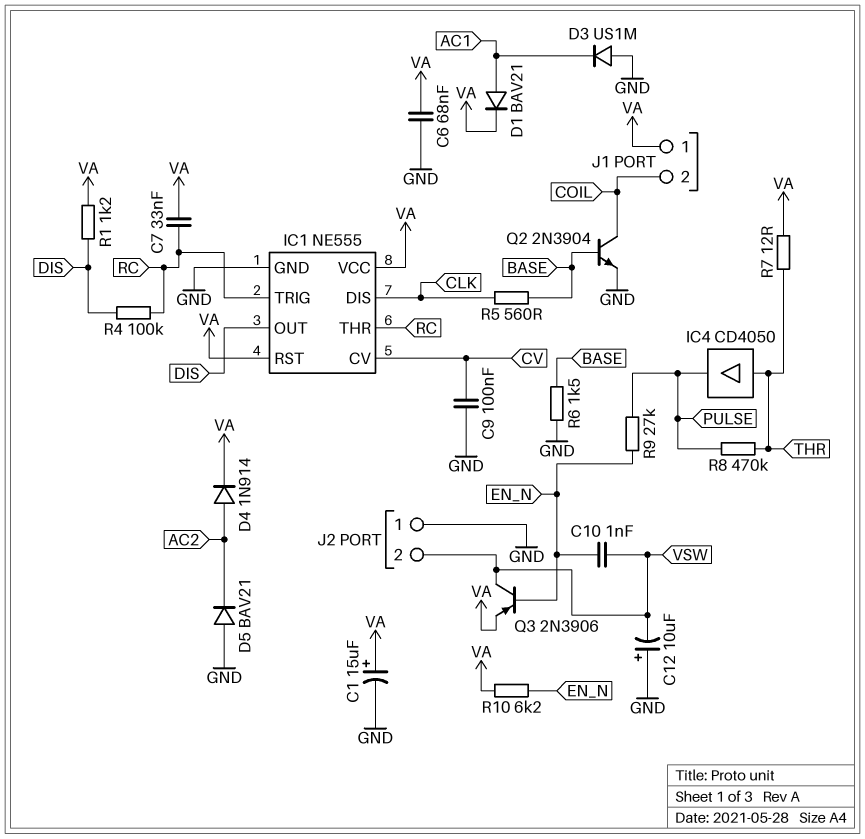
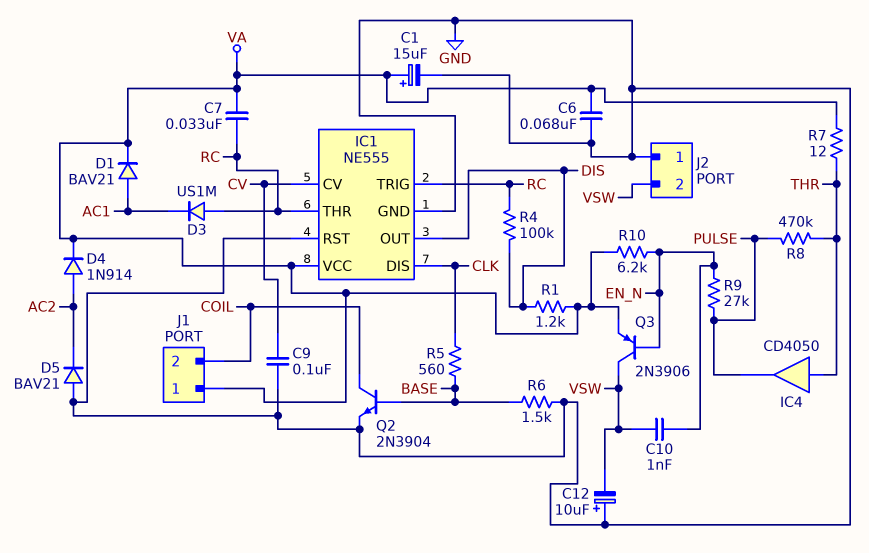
D3: diode US1M (A GND, K AC1) -> diode US1M (A RC, K AC1)
IC1 pin RST: VA -> GND

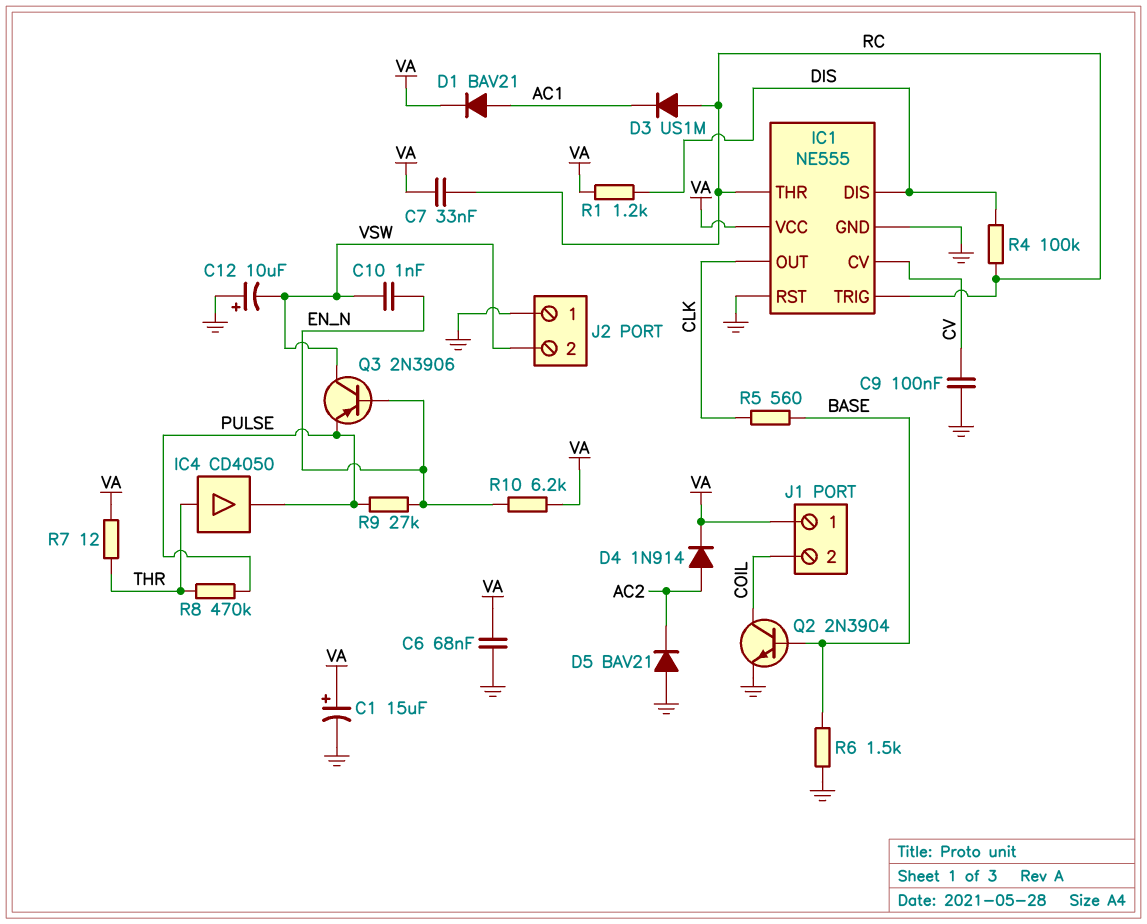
IC1 pin DIS: CLK -> DIS
IC1 pin OUT: DIS -> CLK
Q3: PNP 2N3906 (B EN_N, C VSW, E VA) -> PNP 2N3906 (B EN_N, C VSW, E PULSE)

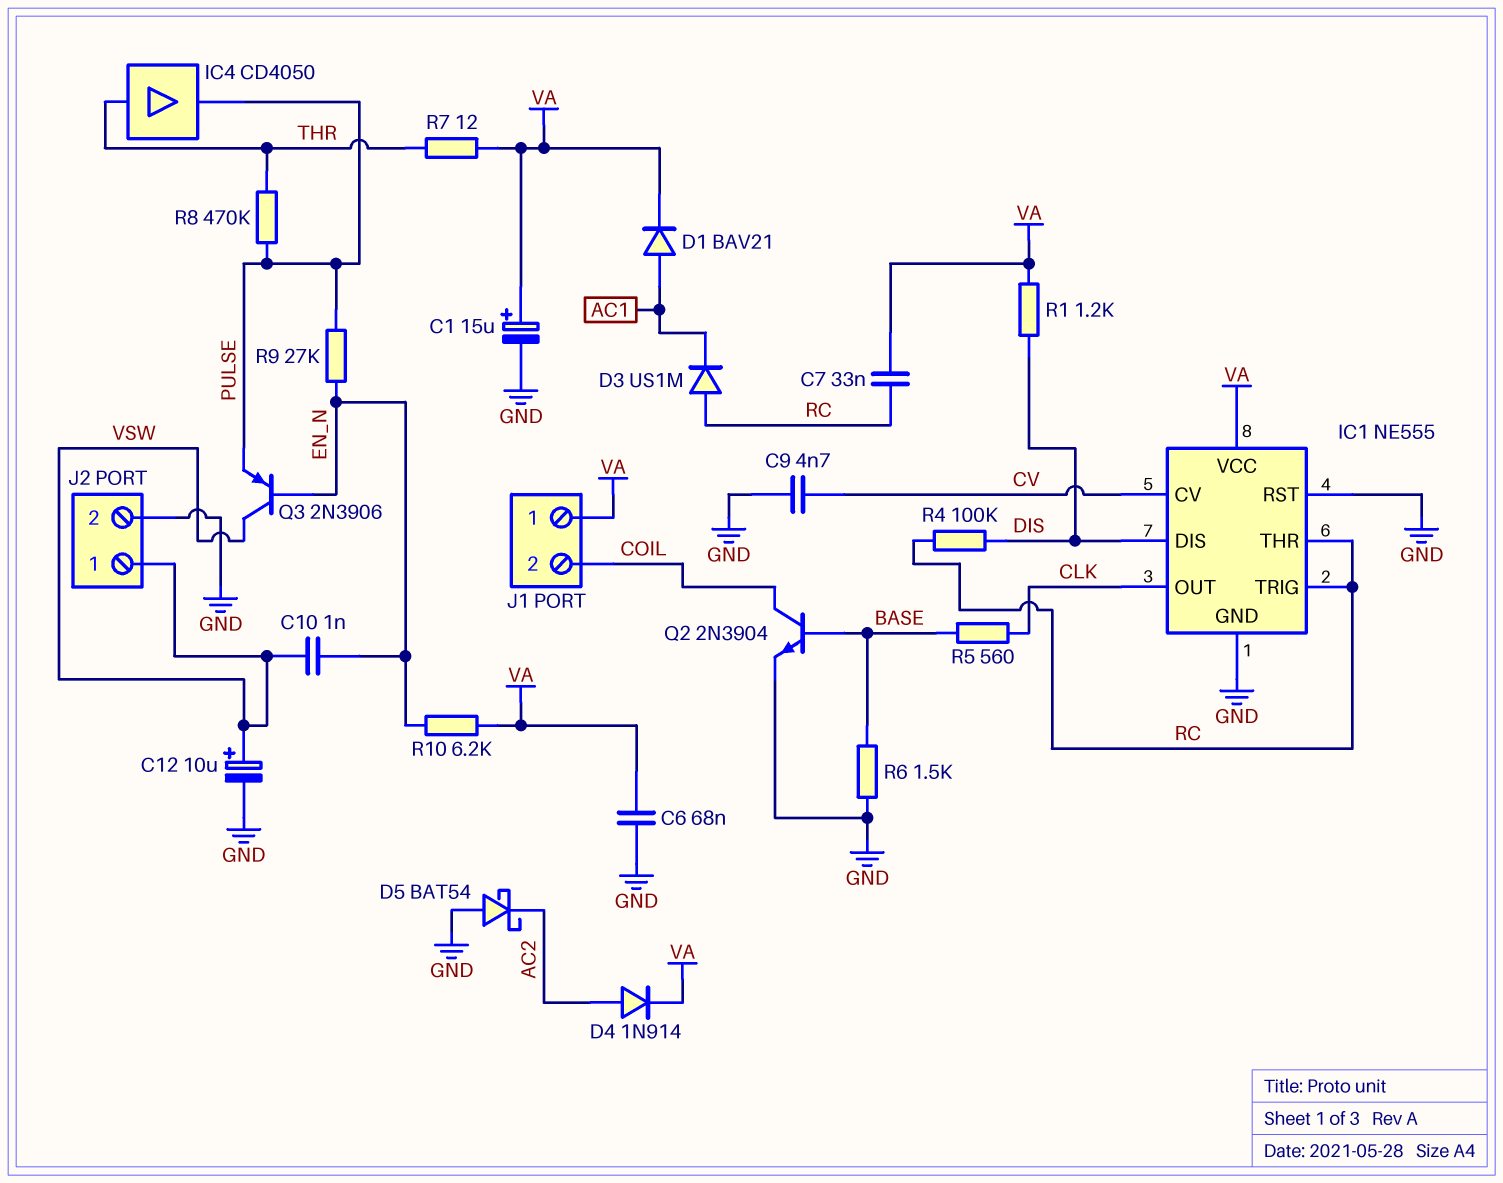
C9: 100nF (CV, GND) -> 4.7nF (CV, GND)
C12: 10uF (plus GND, minus VSW) -> 10uF (plus VSW, minus GND)
D5: diode BAV21 (A GND, K AC2) -> schottky BAT54 (A GND, K AC2)
J2 pin 1: GND -> VSW
J2 pin 2: VSW -> GND

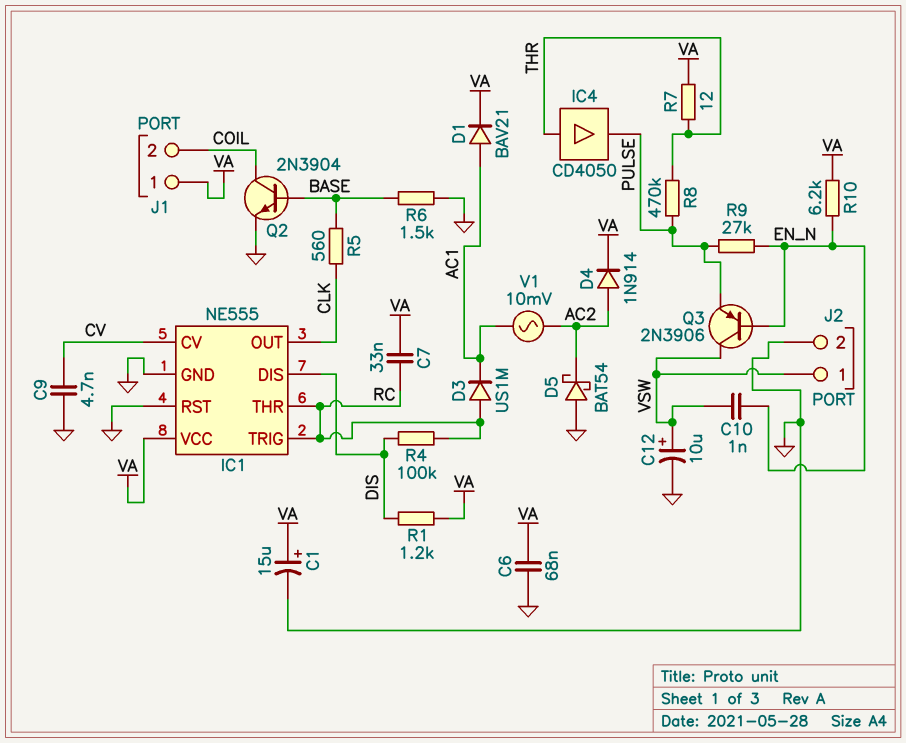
V1: none -> AC 10mV (AC1, AC2)

